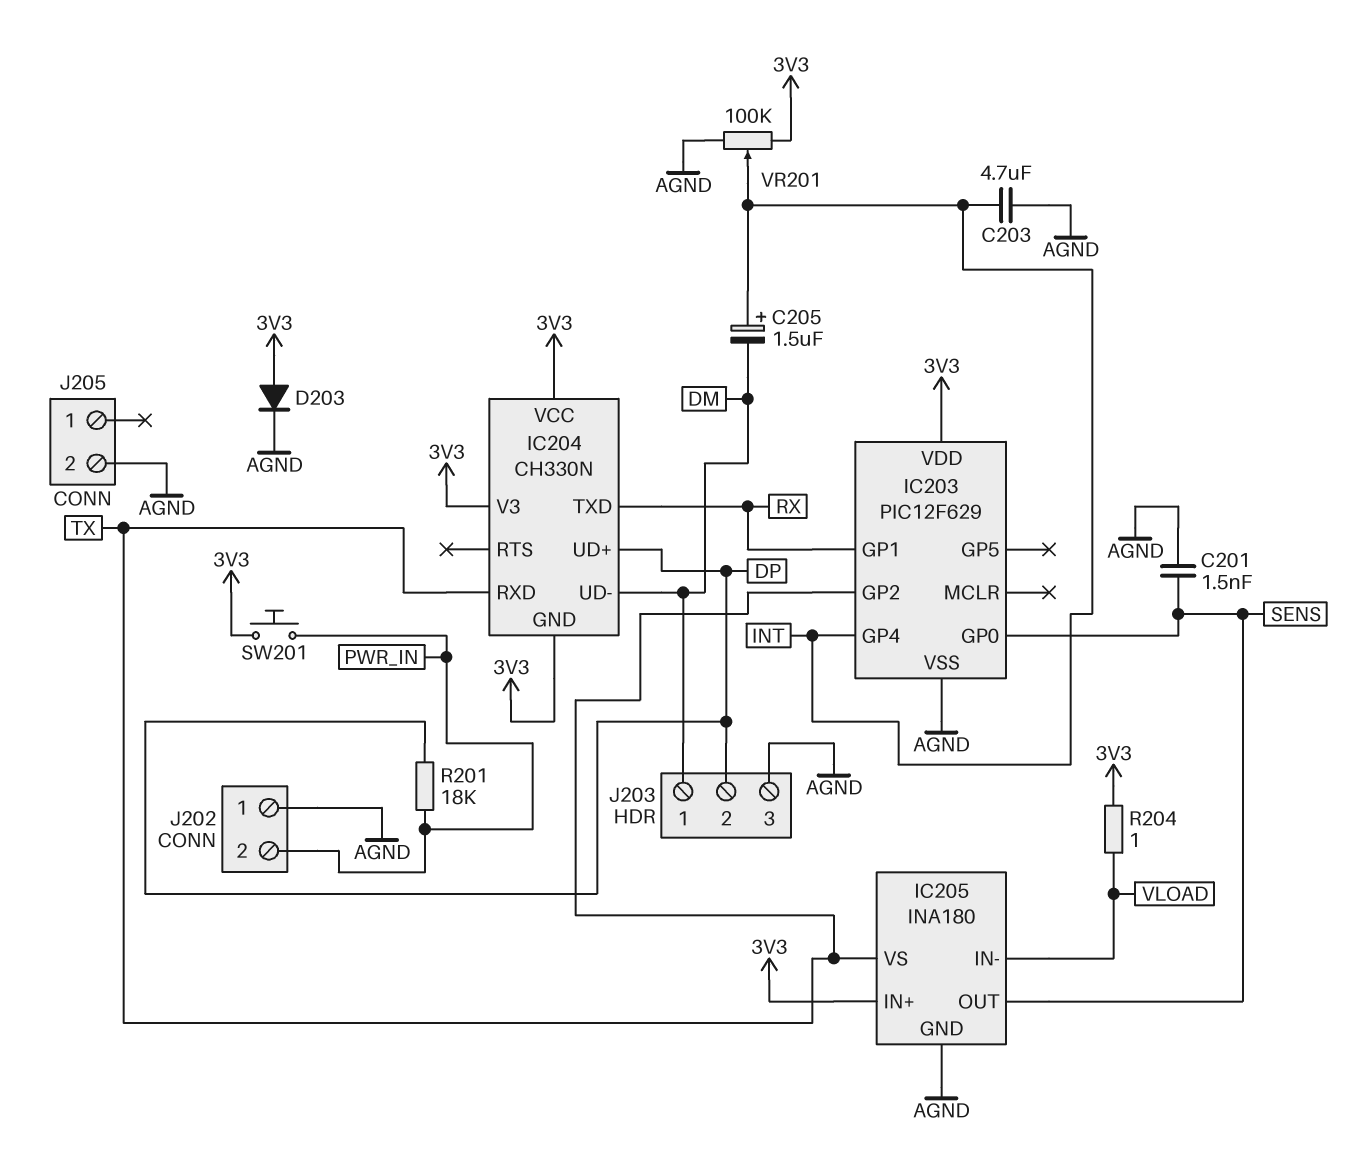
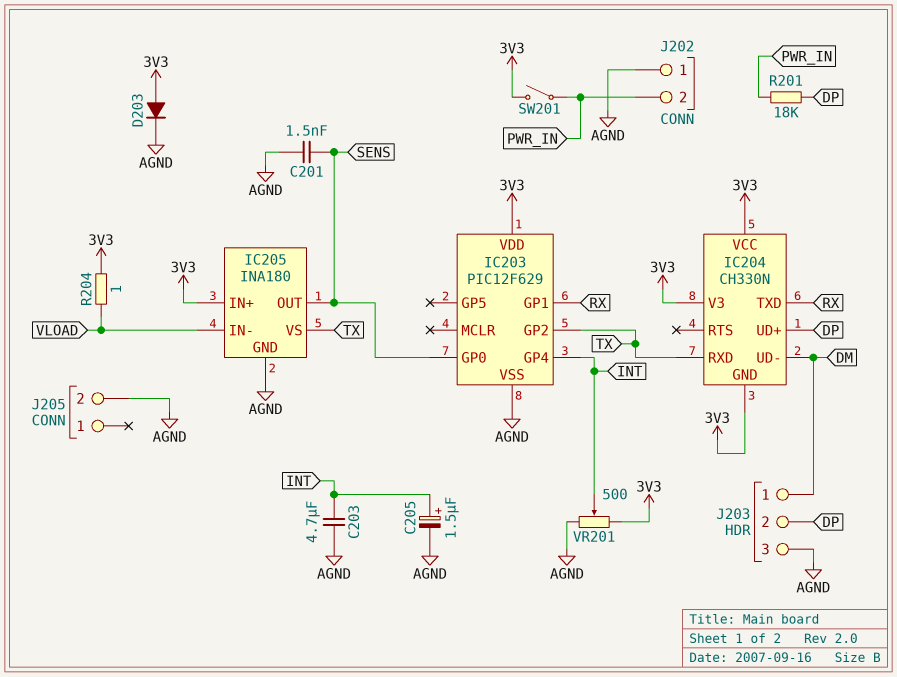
C205: 1.5uF (plus INT, minus DM) -> 1.5uF (plus INT, minus AGND)
SW201: button (3V3, PWR_IN) -> switch (3V3, PWR_IN)
VR201: 100k (3V3, AGND, wiper INT) -> 500 (3V3, AGND, wiper INT)

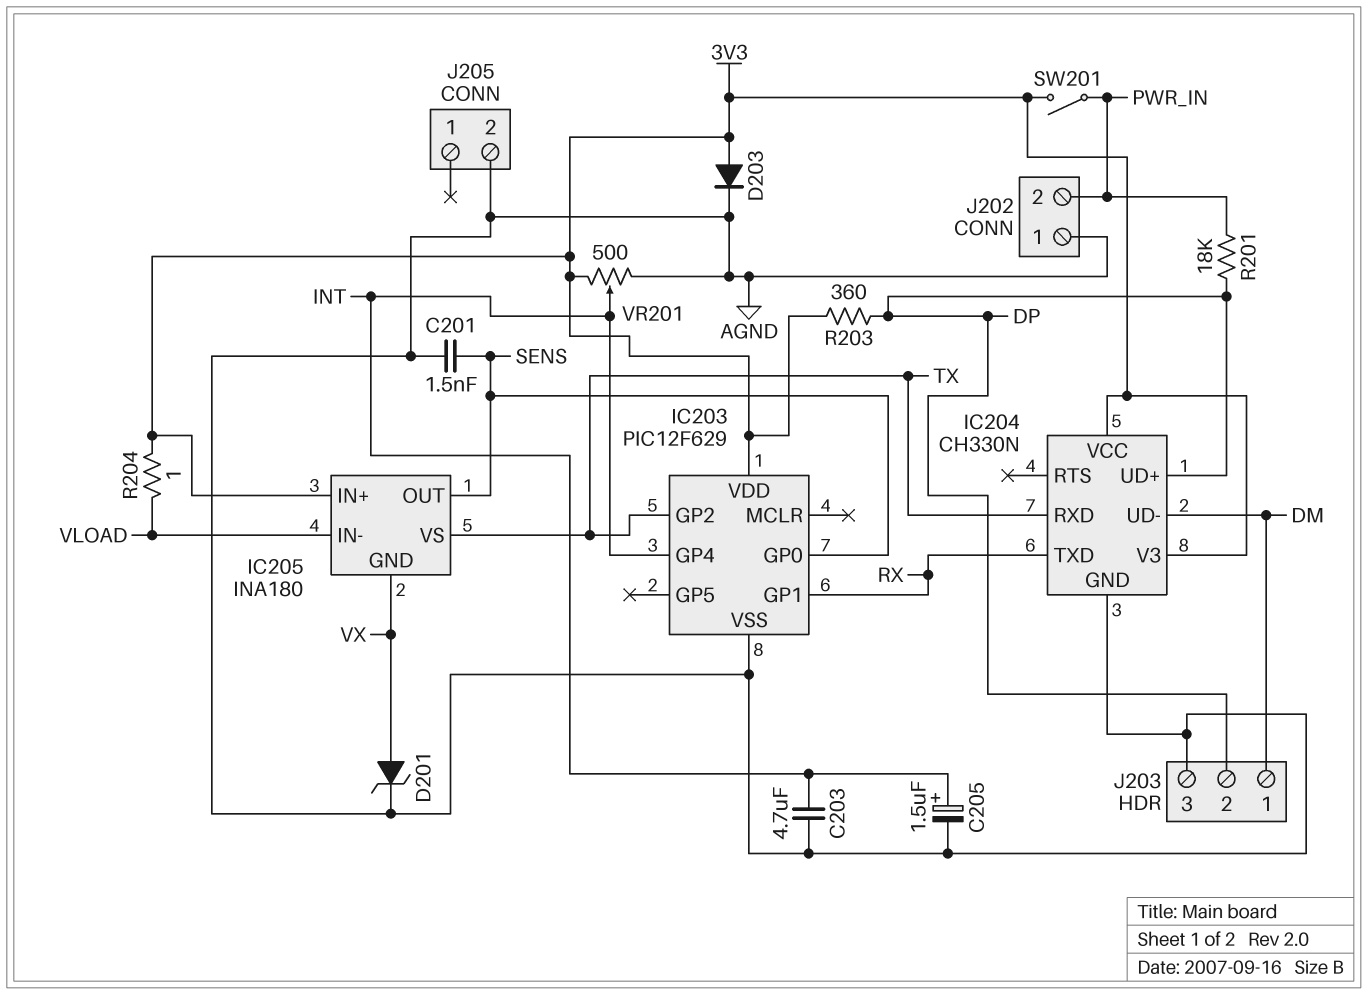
D201: none -> zener (A VX, K AGND)
IC204 pin GND: 3V3 -> AGND
IC205 pin GND: AGND -> VX
R203: none -> 360 (3V3, DP)

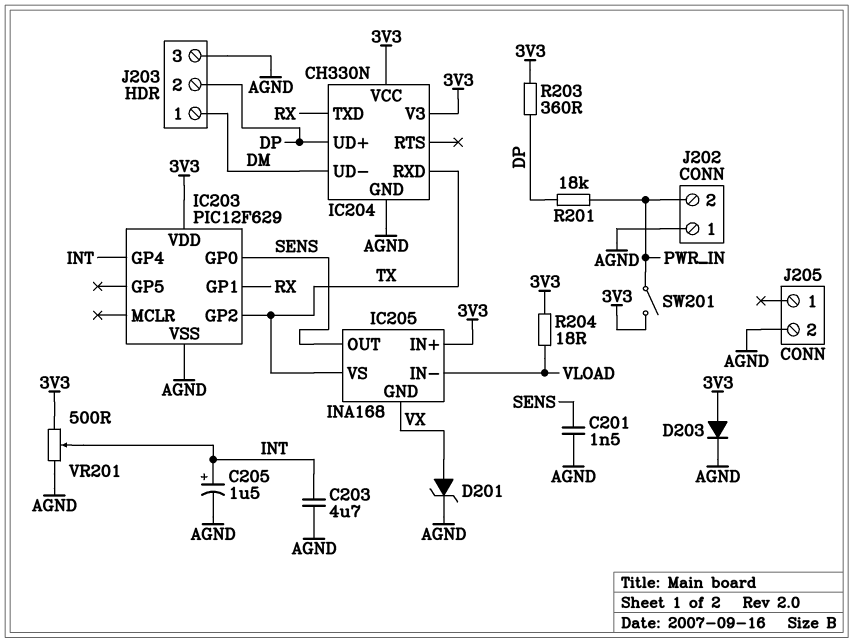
IC205: INA180 -> INA168
R204: 1 (3V3, VLOAD) -> 18 (3V3, VLOAD)

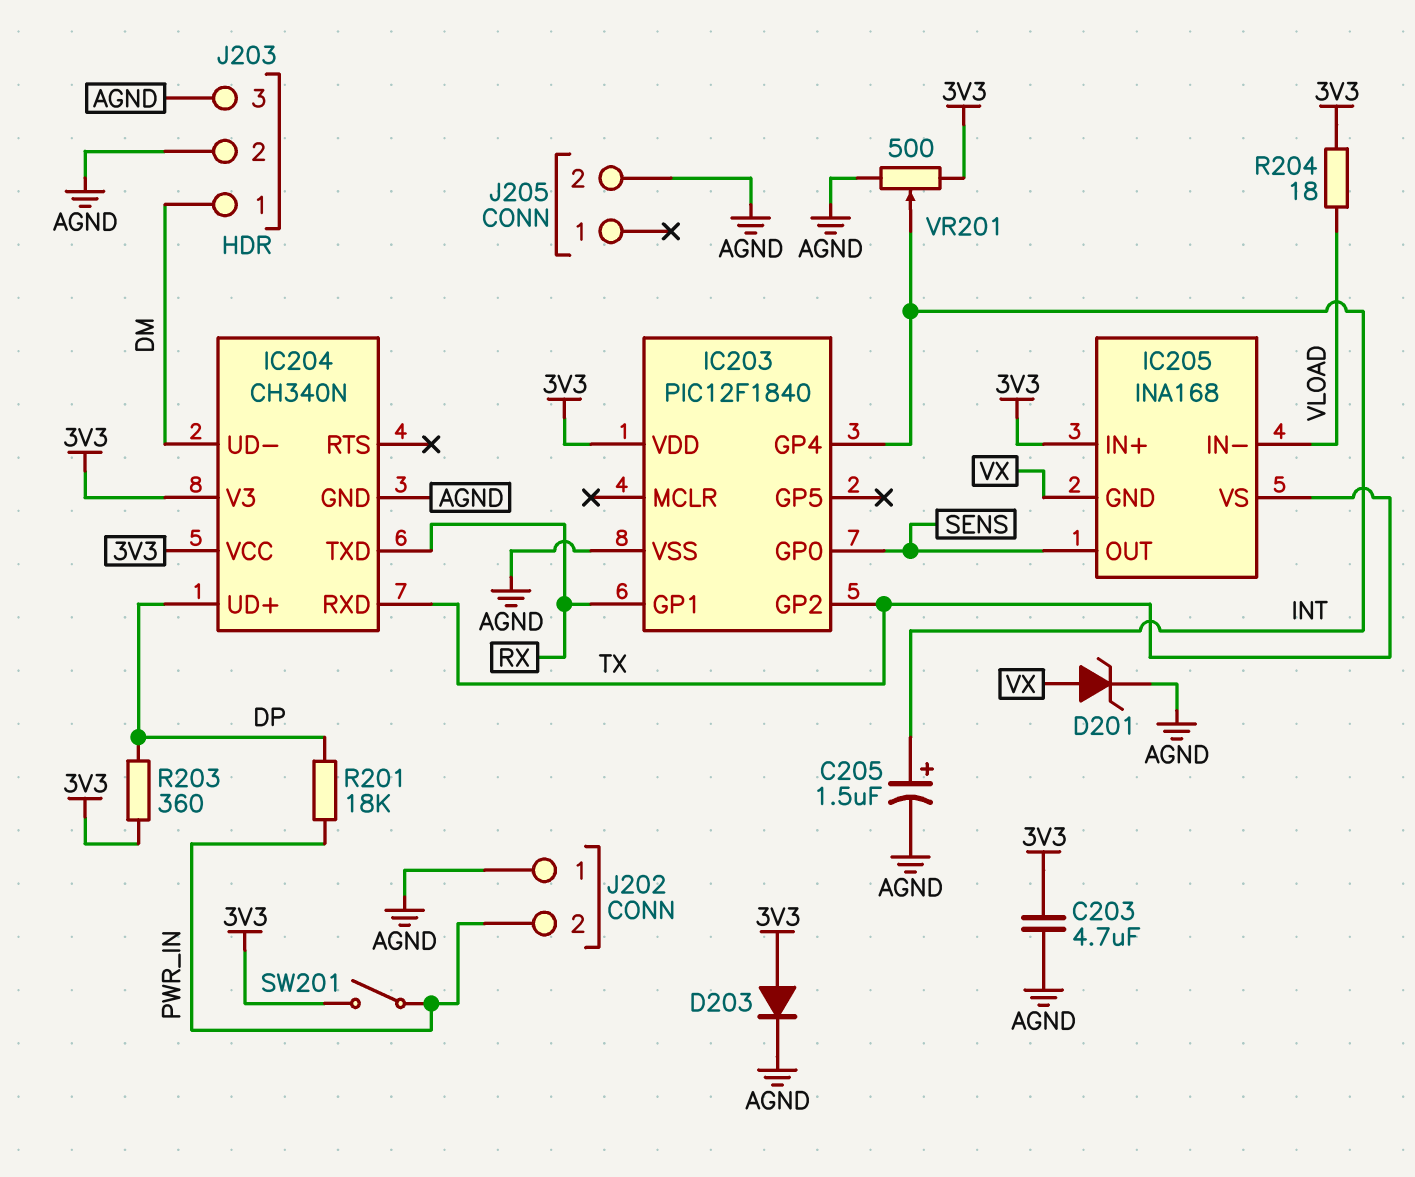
C201: 1.5nF (AGND, SENS) -> none
C203: 4.7uF (AGND, INT) -> 4.7uF (3V3, AGND)
IC203: PIC12F629 -> PIC12F1840
IC204: CH330N -> CH340N
J203 pin 2: DP -> AGND

